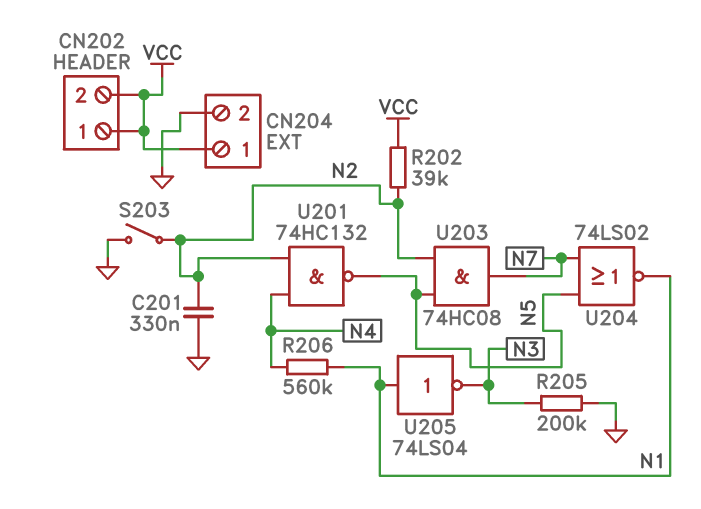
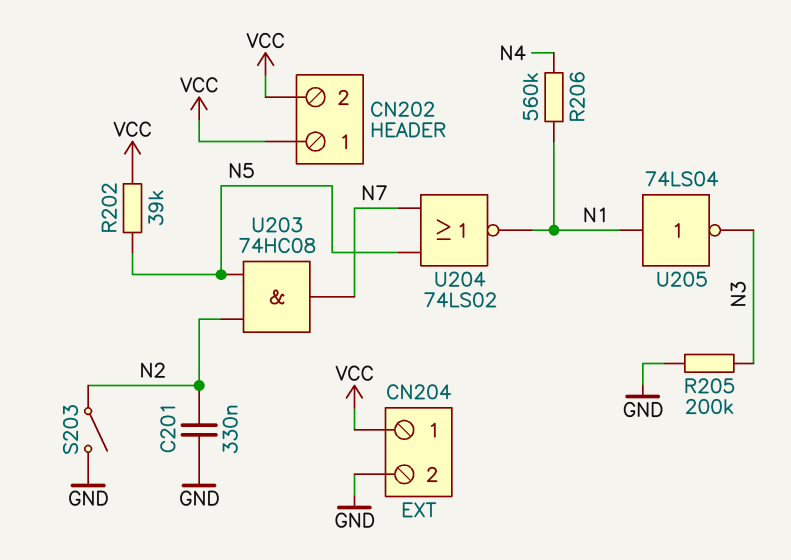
R202: 39k (N2, VCC) -> 39k (N5, VCC)
U201: NAND 74HC132 (in N2, in N4, out N5) -> none

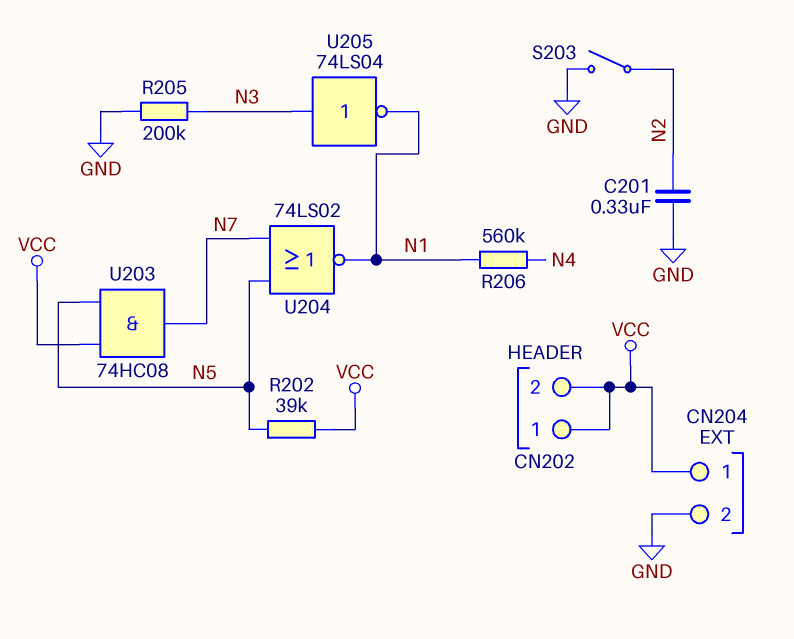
U203: AND 74HC08 (in N2, in N5, out N7) -> AND 74HC08 (in N5, in VCC, out N7)
U205: NOT 74LS04 (in N1, out N3) -> NOT 74LS04 (in N3, out N1)

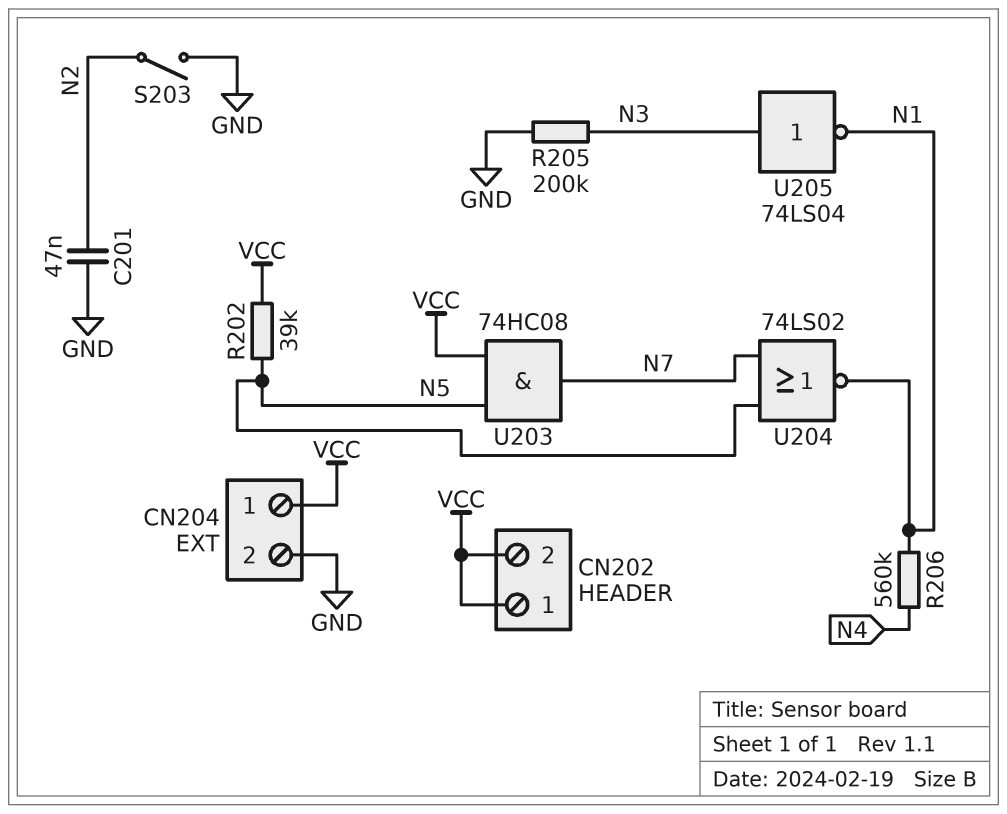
C201: 330nF (GND, N2) -> 47nF (GND, N2)

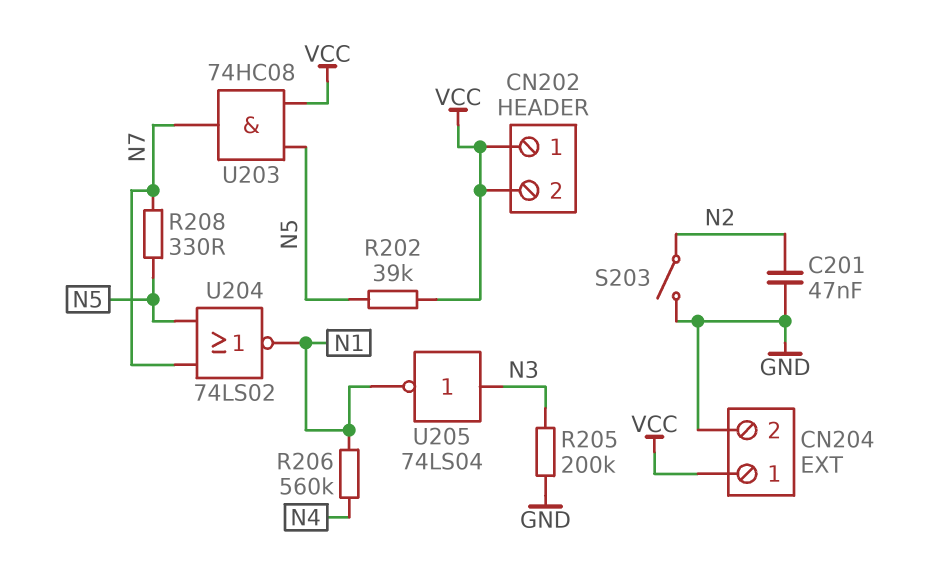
R208: none -> 330 (N5, N7)

